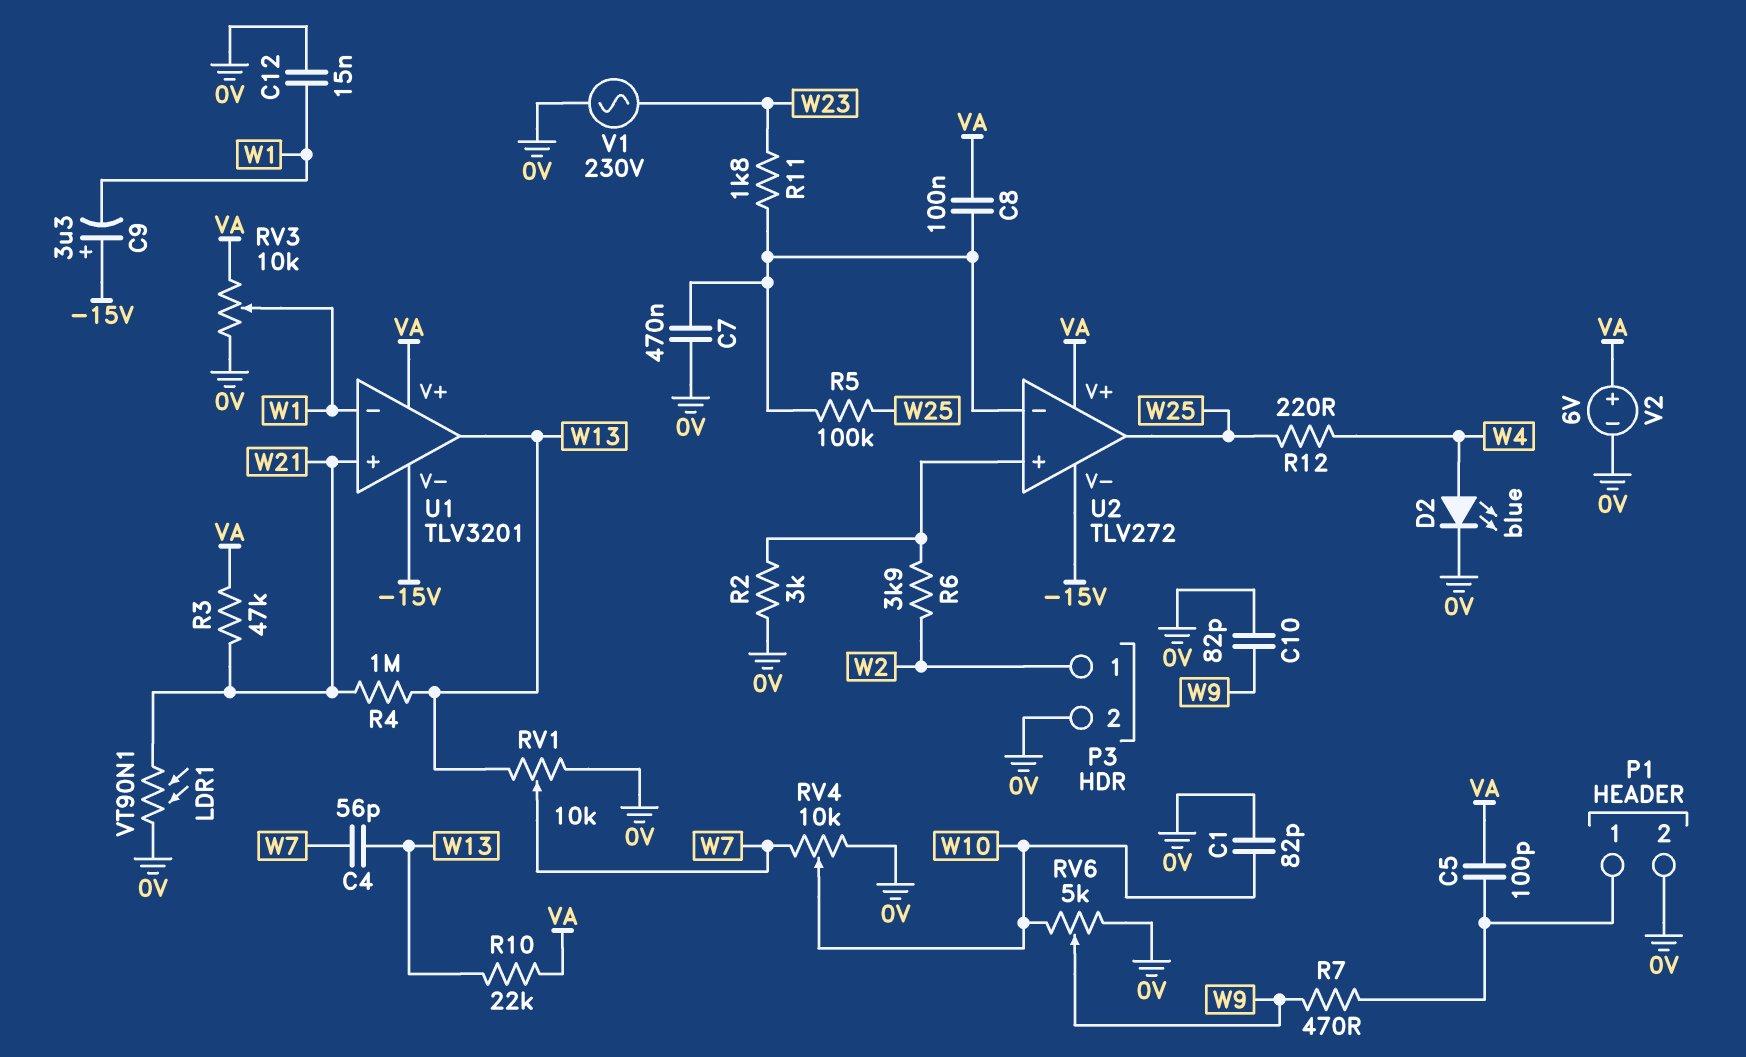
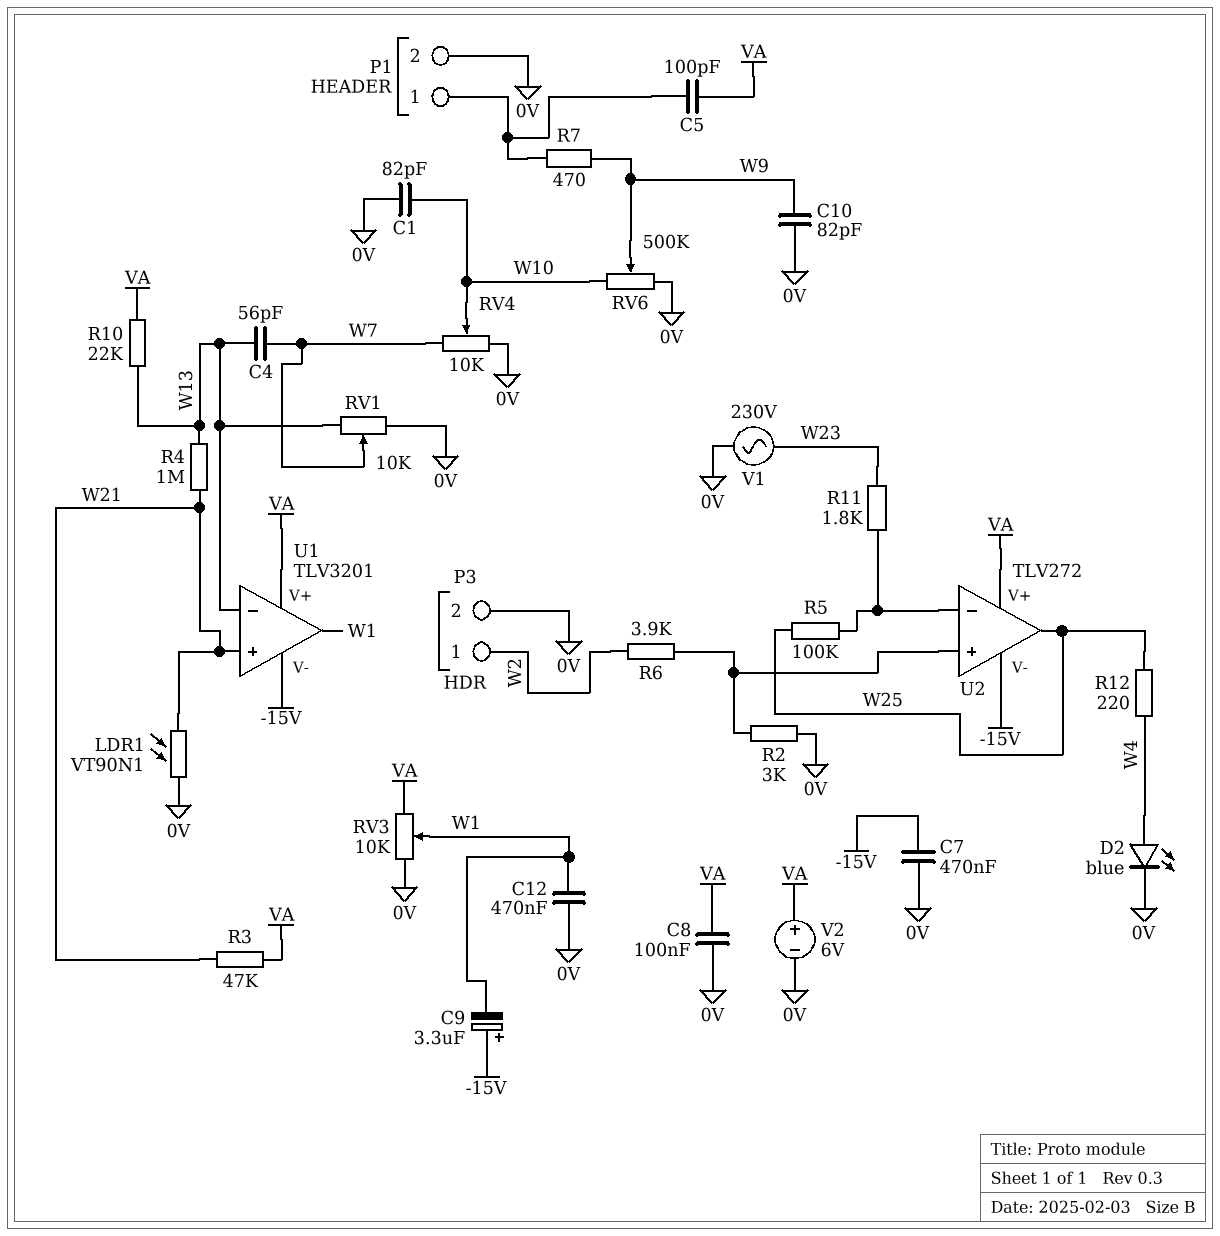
C7: 470nF (0V, U2/in-) -> 470nF (-15V, 0V)
C8: 100nF (U2/in-, VA) -> 100nF (0V, VA)
C12: 15nF (0V, W1) -> 470nF (0V, W1)
RV6: 5k (0V, W10, wiper W9) -> 500k (0V, W10, wiper W9)
U1 pin in-: W1 -> W13
U1 pin out: W13 -> W1

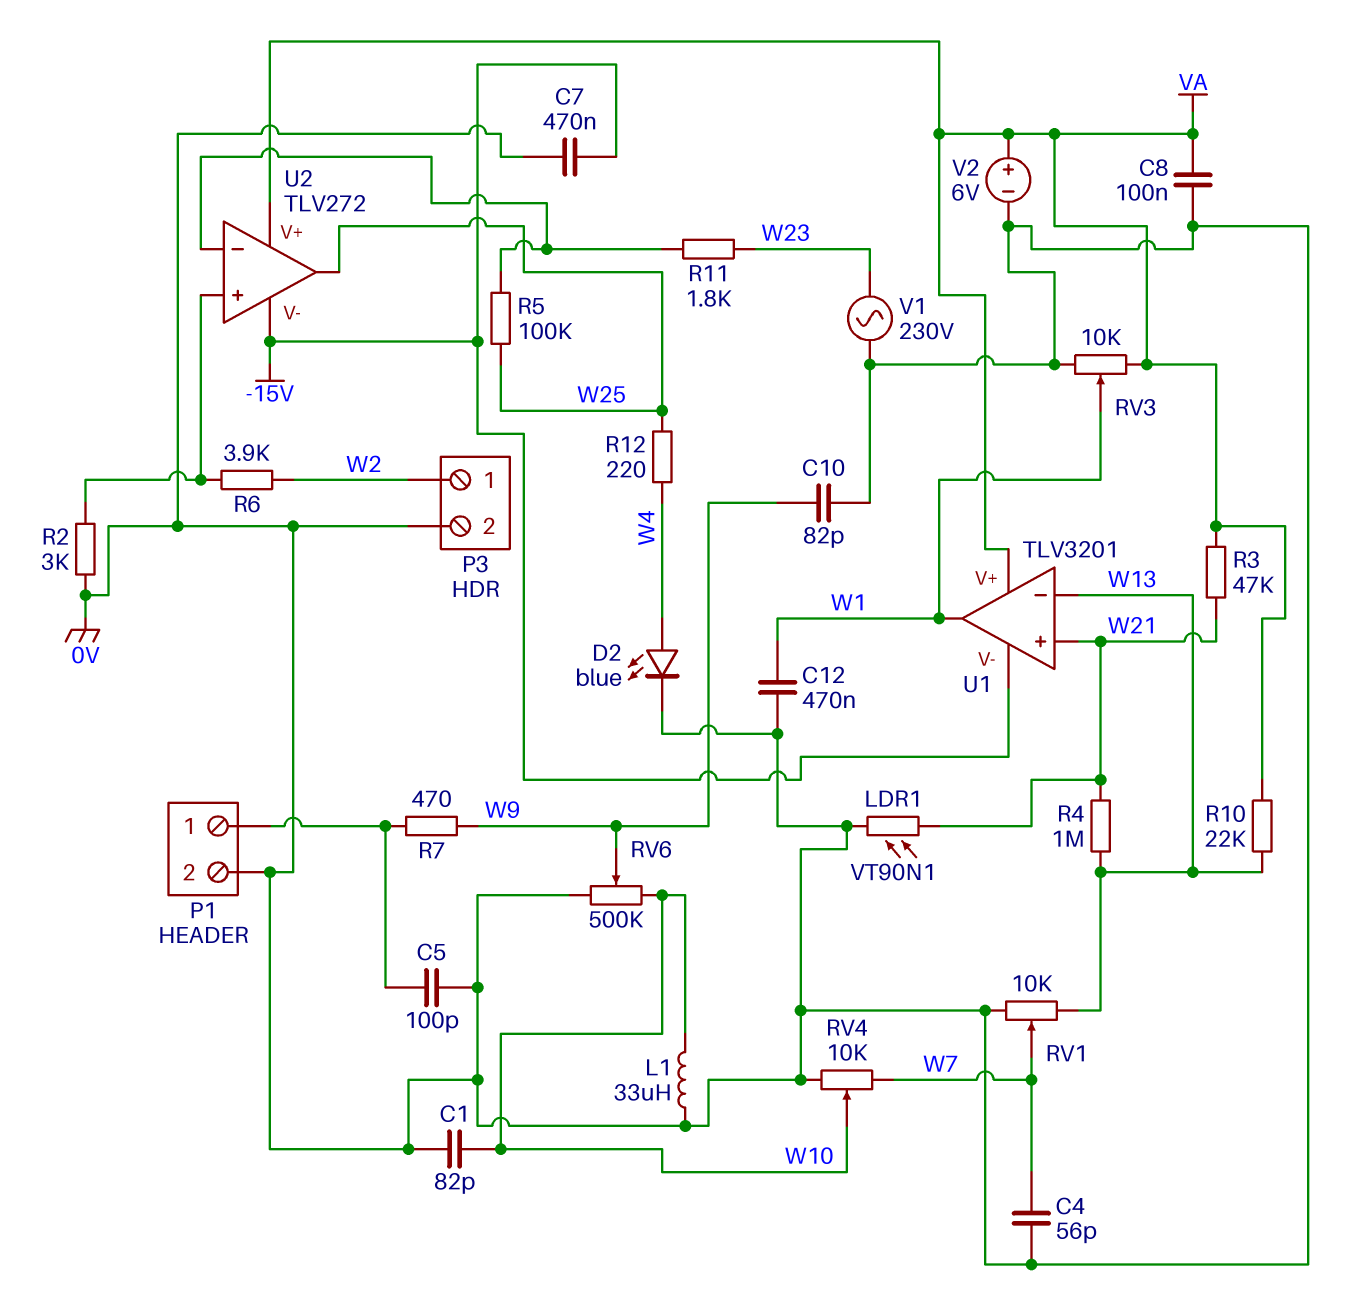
C4: 56pF (W7, W13) -> 56pF (0V, W7)
C5: 100pF (P1/1, VA) -> 100pF (0V, P1/1)
C9: 3.3uF (plus -15V, minus W1) -> none
L1: none -> 33uH (0V, W10)

